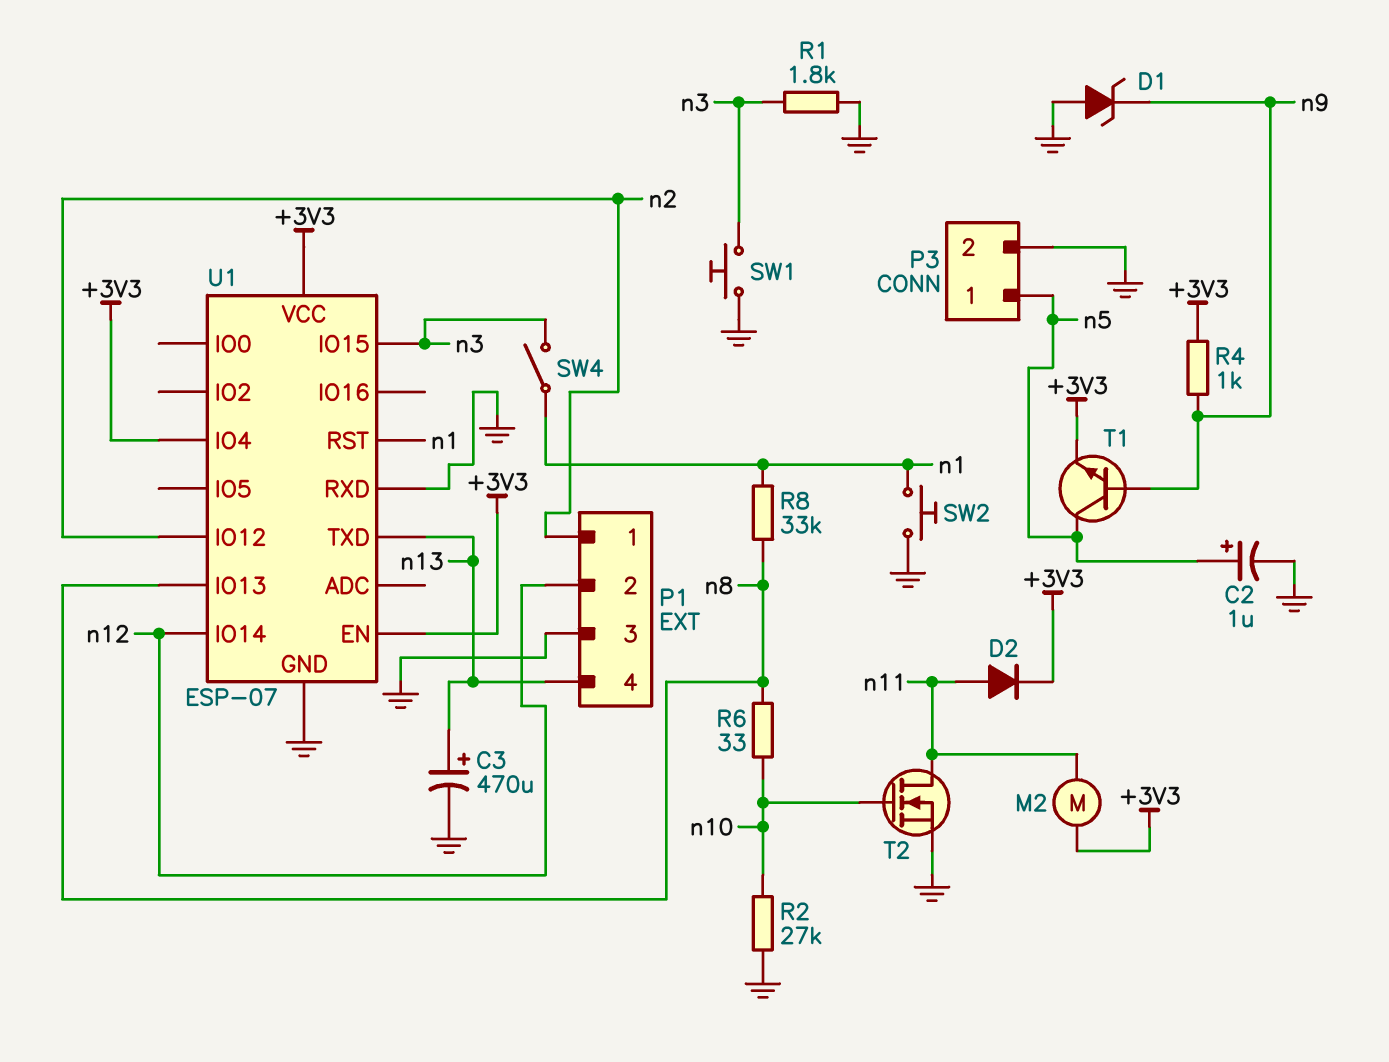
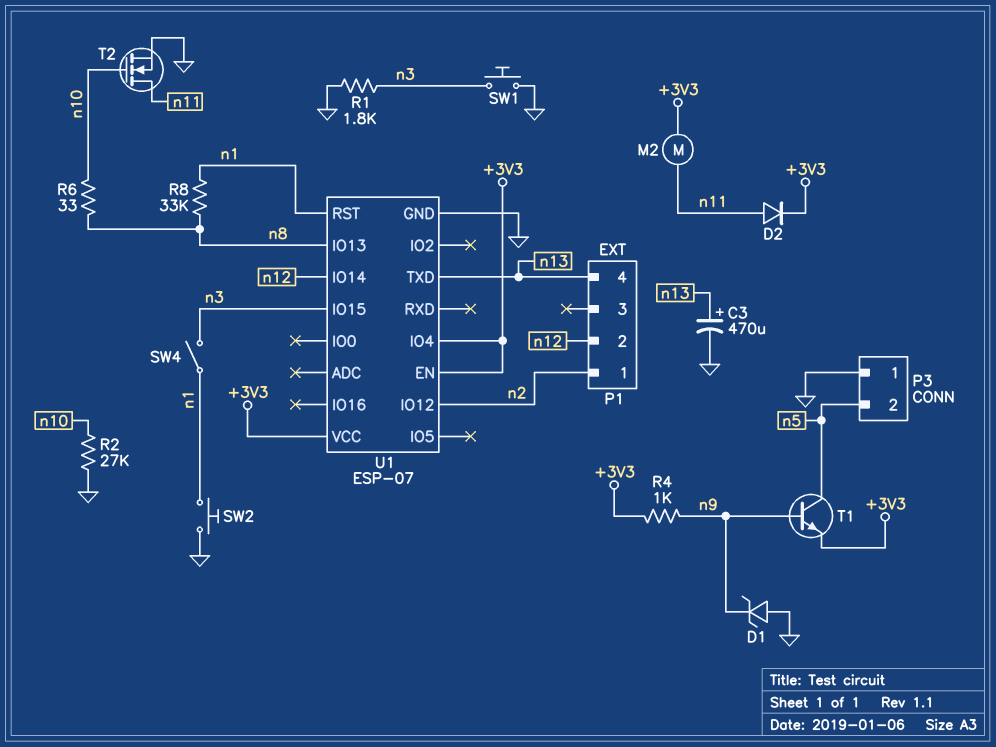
C2: 1uF (plus n5, minus GND) -> none
P1 pin 3: GND -> none
P3 pin 1: n5 -> GND
P3 pin 2: GND -> n5
U1 pin RXD: GND -> none

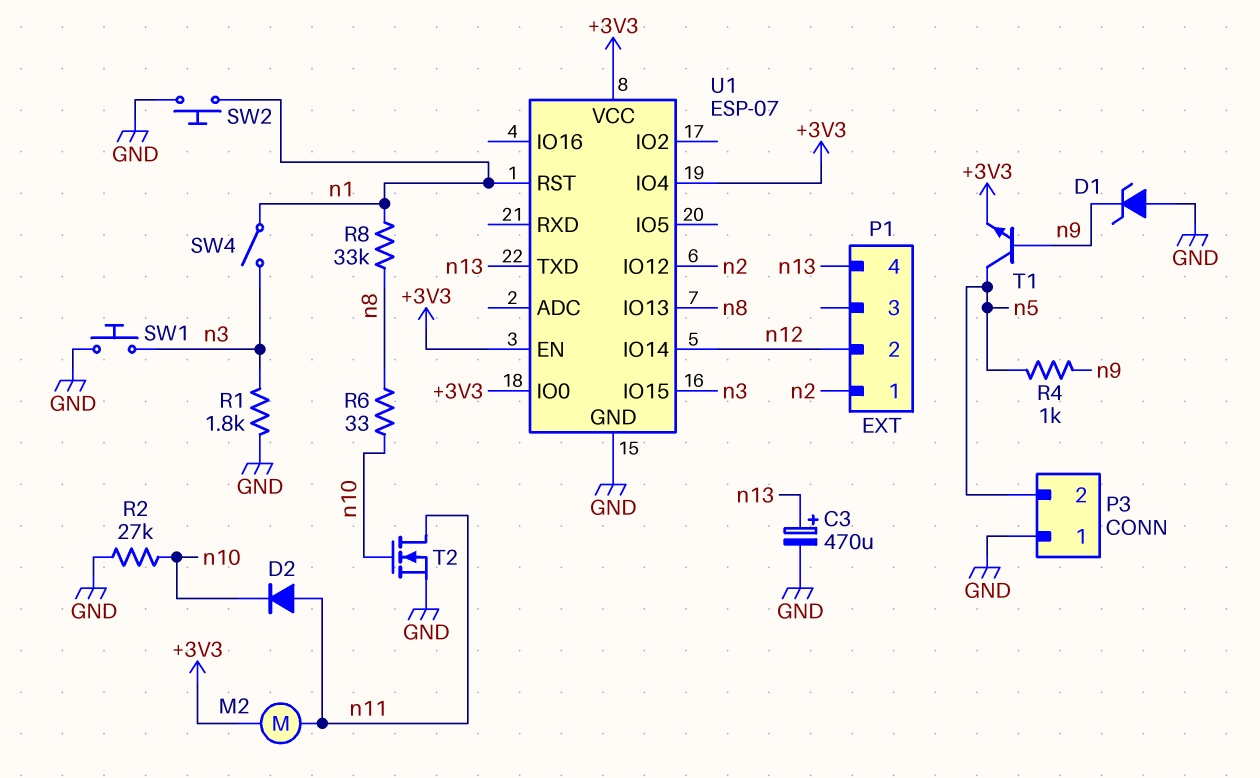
D2: diode (A n11, K +3V3) -> diode (A n11, K n10)
R4: 1k (+3V3, n9) -> 1k (n5, n9)
U1 pin IO0: none -> +3V3

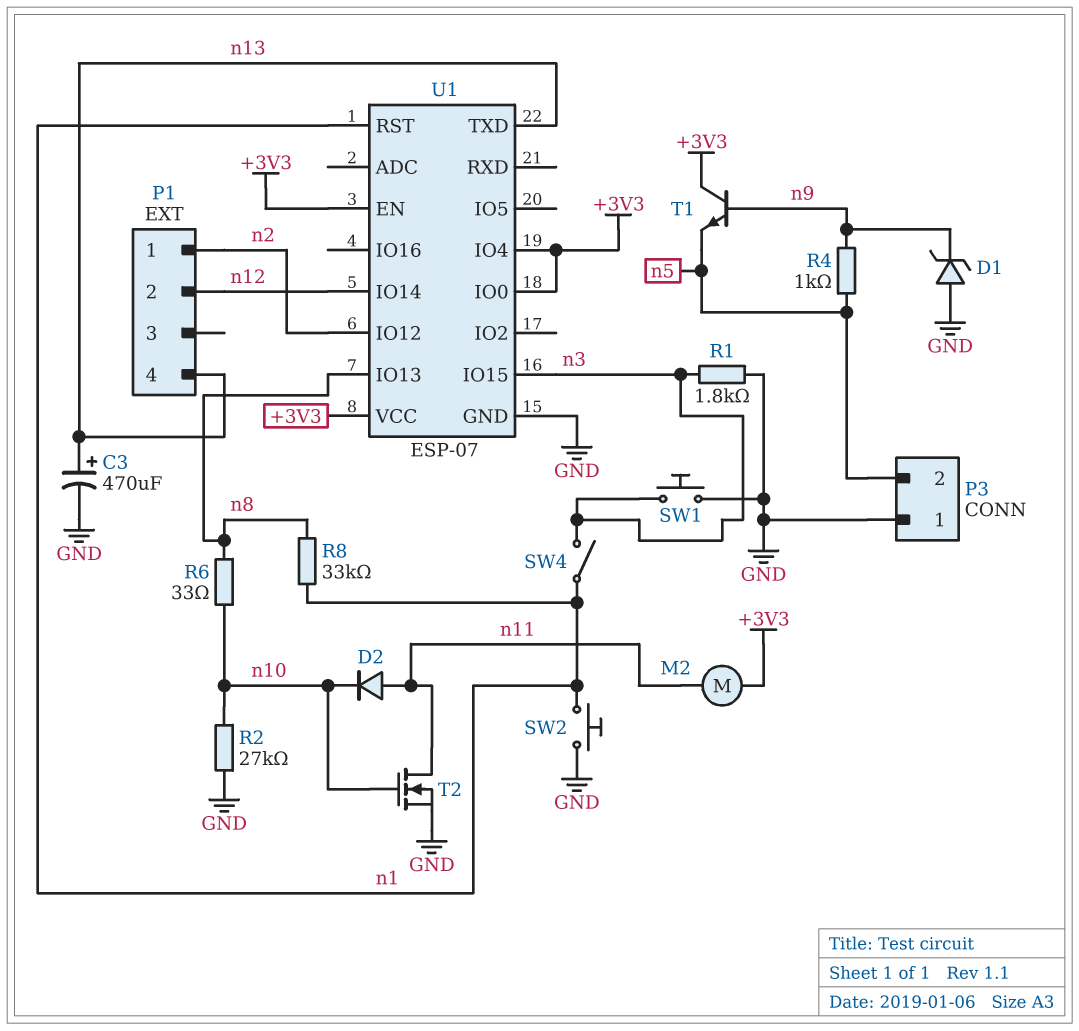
T1: NPN (B n9, C n5, E +3V3) -> NPN (B n9, C +3V3, E n5)

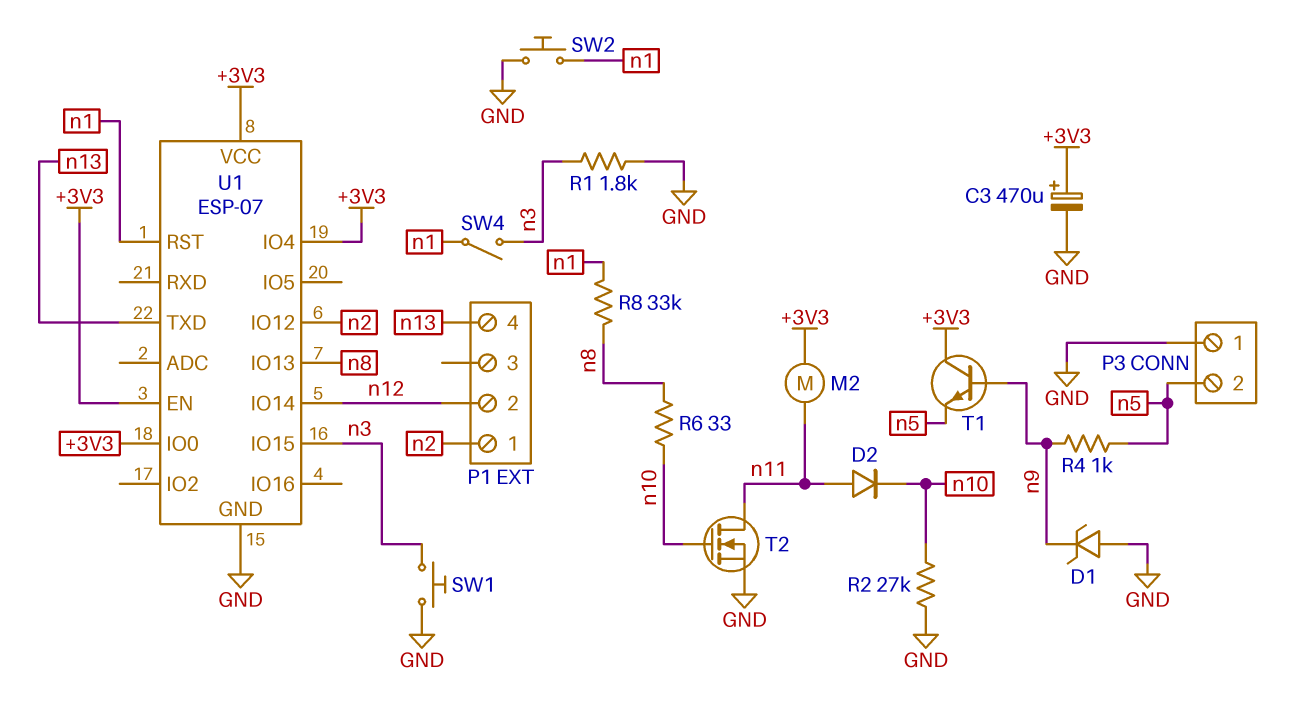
C3: 470uF (plus n13, minus GND) -> 470uF (plus +3V3, minus GND)

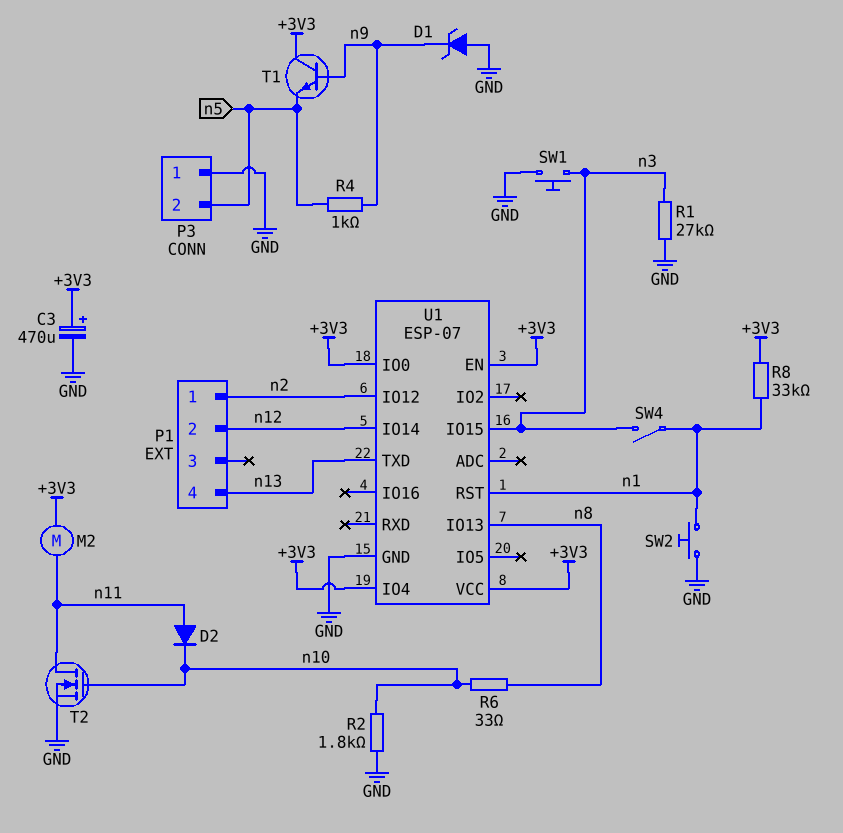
R1: 1.8k (GND, n3) -> 27k (GND, n3)
R2: 27k (GND, n10) -> 1.8k (GND, n10)
R8: 33k (n1, n8) -> 33k (+3V3, n1)

